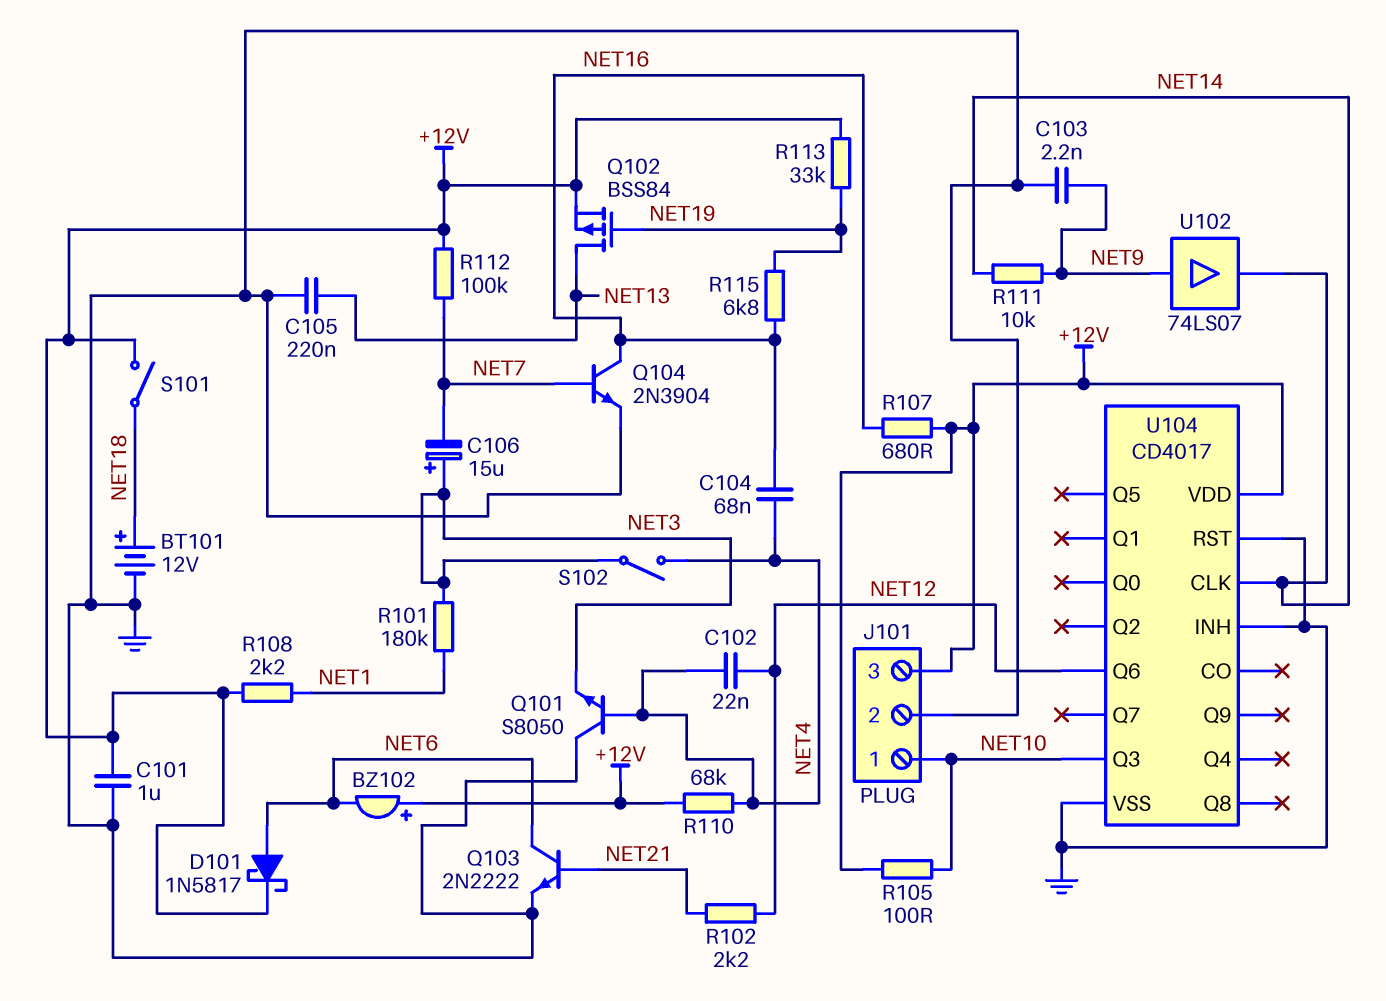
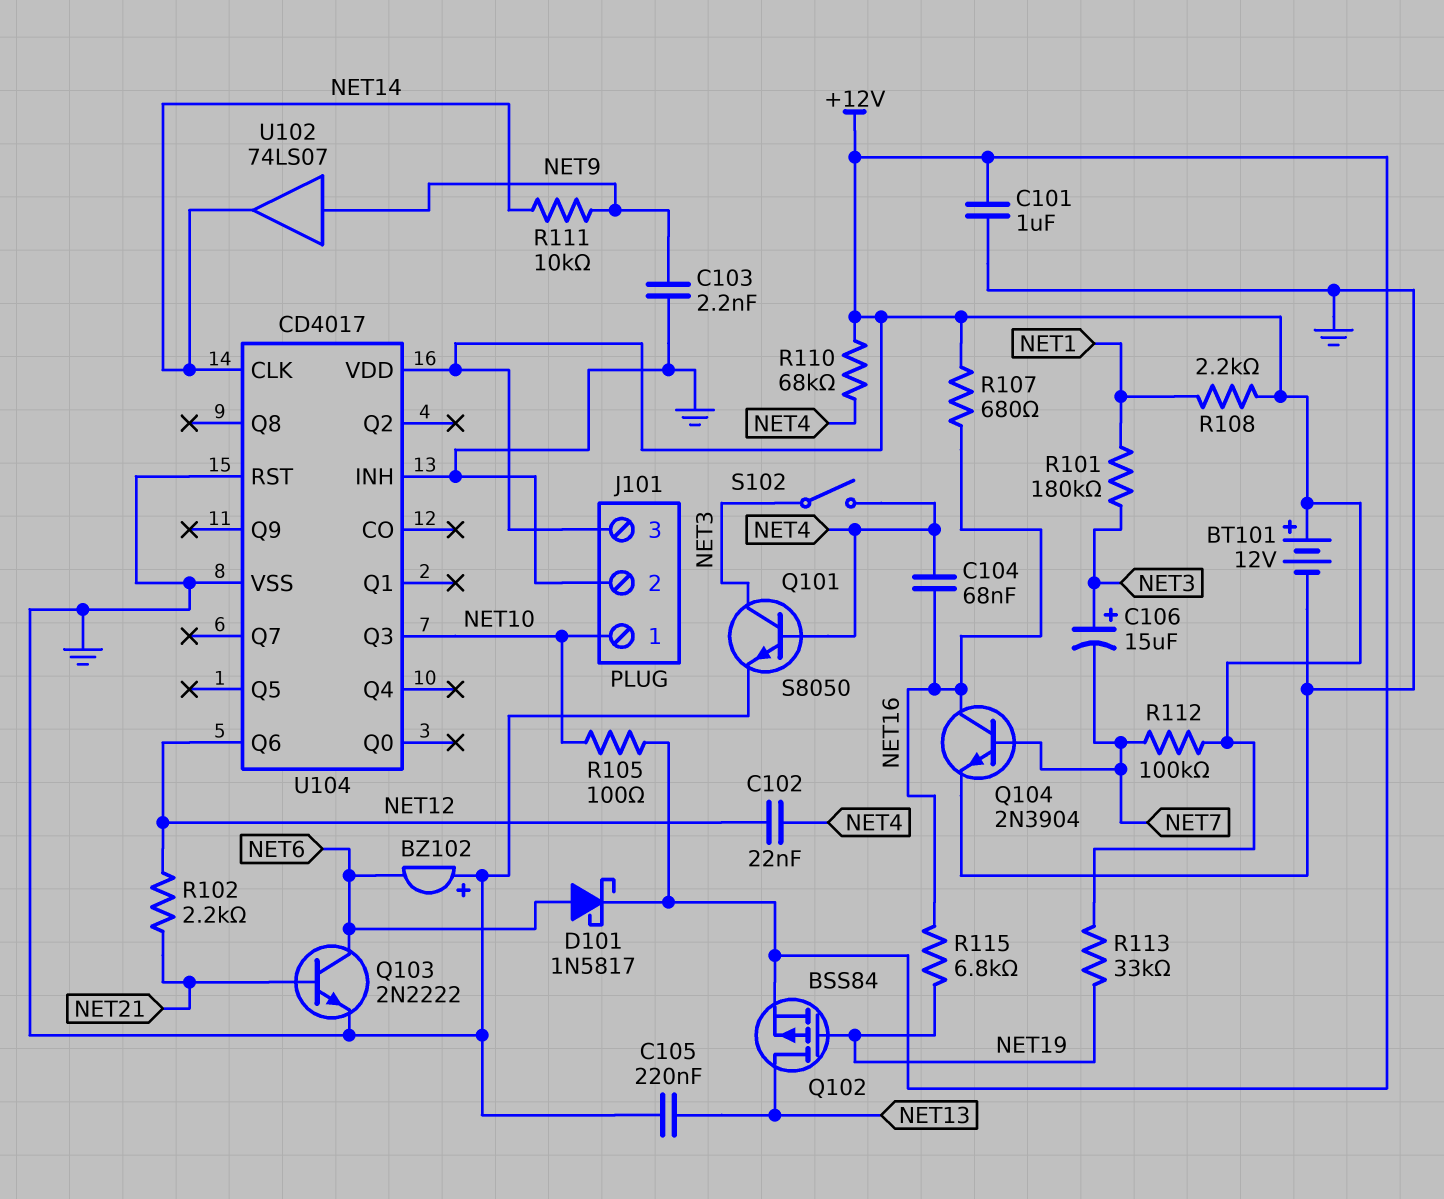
BT101: 12V (plus NET18, minus GND) -> 12V (plus +12V, minus GND)
BZ102: buzzer (plus +12V, minus NET6) -> buzzer (plus GND, minus NET6)
Q101: NPN S8050 (B NET4, C GND, E NET3) -> NPN S8050 (B NET4, C NET3, E GND)
S101: switch (+12V, NET18) -> none

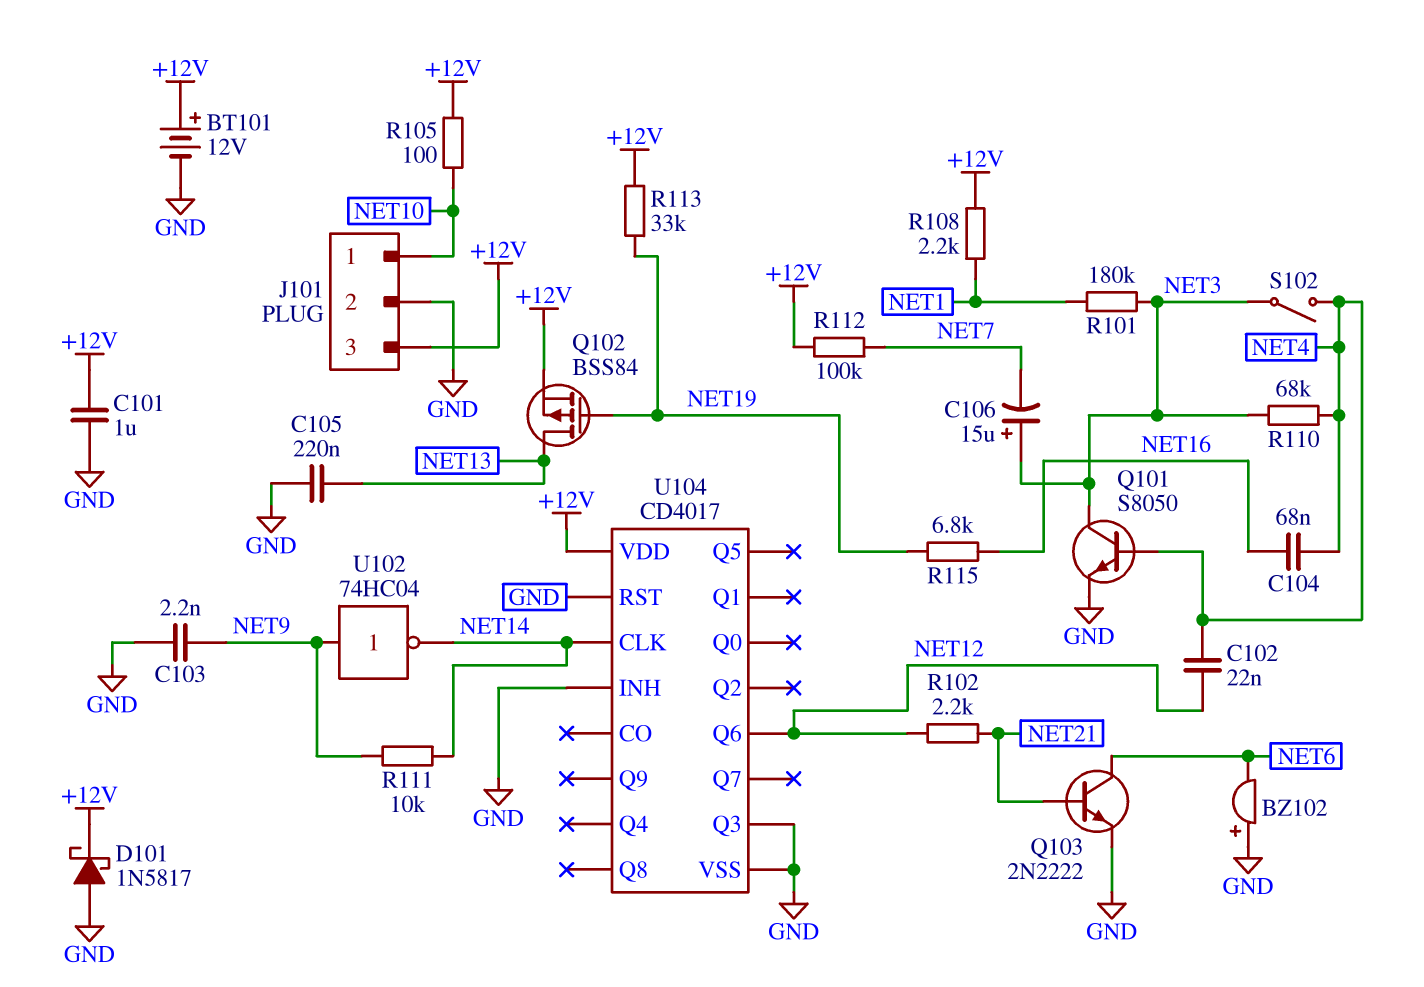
D101: schottky 1N5817 (A NET6, K +12V) -> schottky 1N5817 (A GND, K +12V)
Q104: NPN 2N3904 (B NET7, C NET16, E GND) -> none
R107: 680 (+12V, NET16) -> none
R110: 68k (+12V, NET4) -> 68k (NET3, NET4)
U102: buffer 74LS07 (in NET9, out NET14) -> NOT 74HC04 (in NET9, out NET14)
U104 pin Q3: NET10 -> GND

